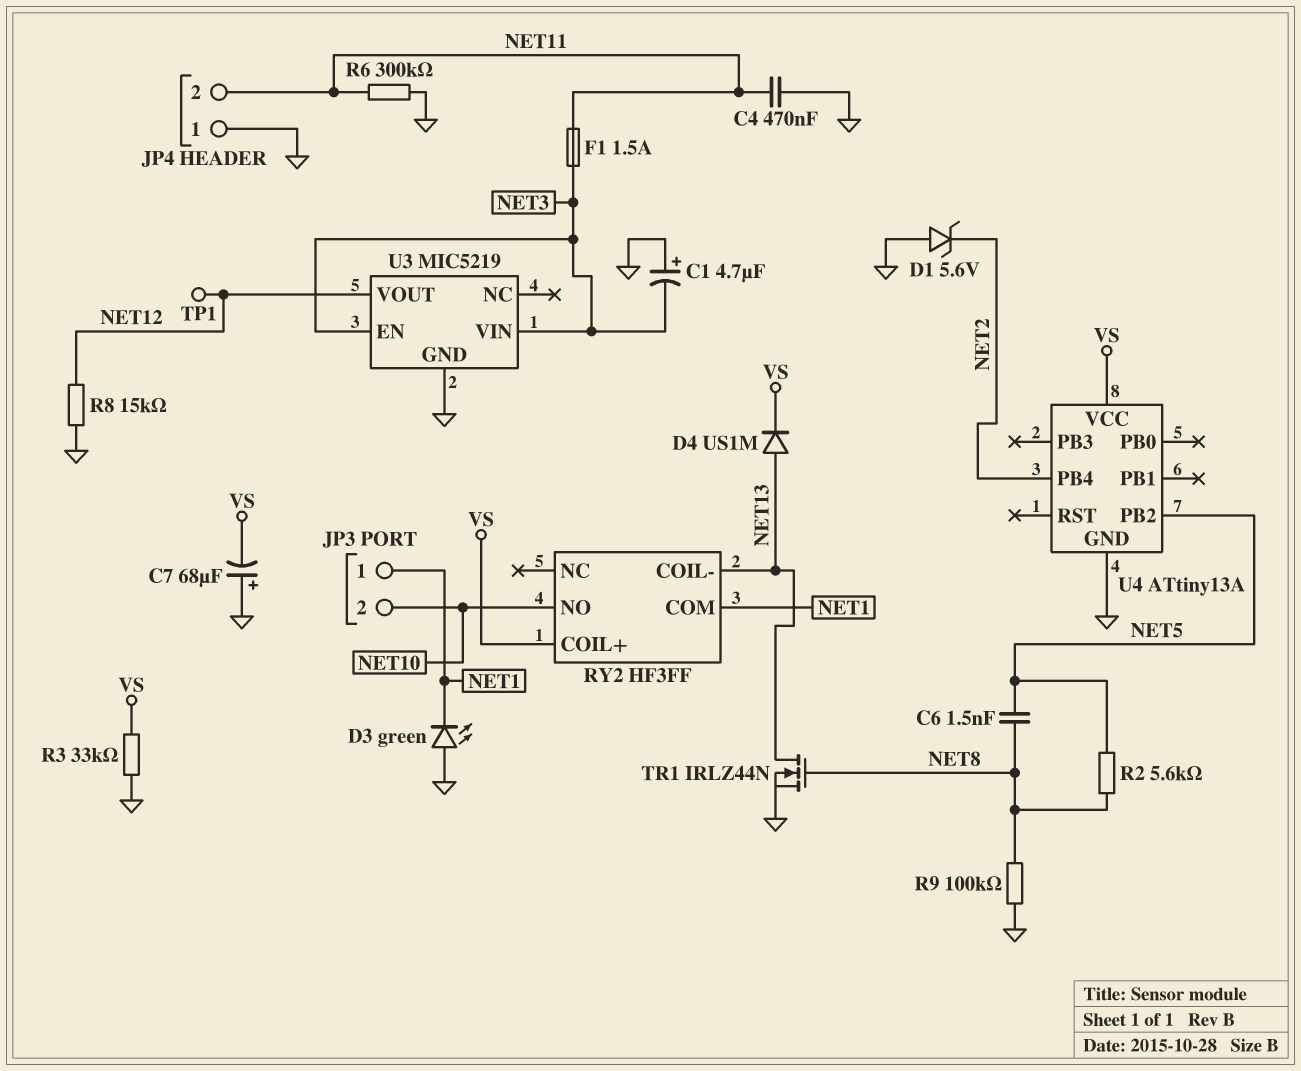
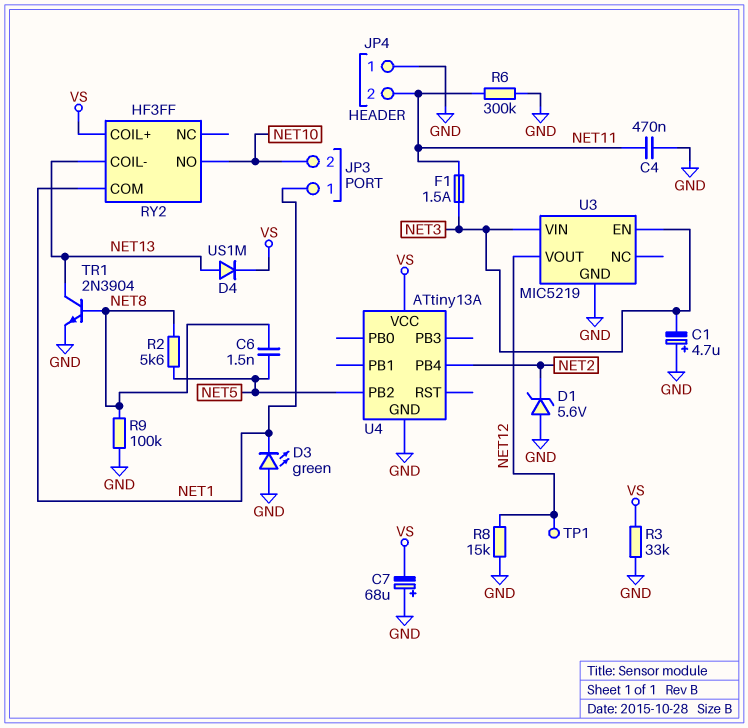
TR1: NMOS IRLZ44N (G NET8, D NET13, S GND) -> NPN 2N3904 (B NET8, C NET13, E GND)

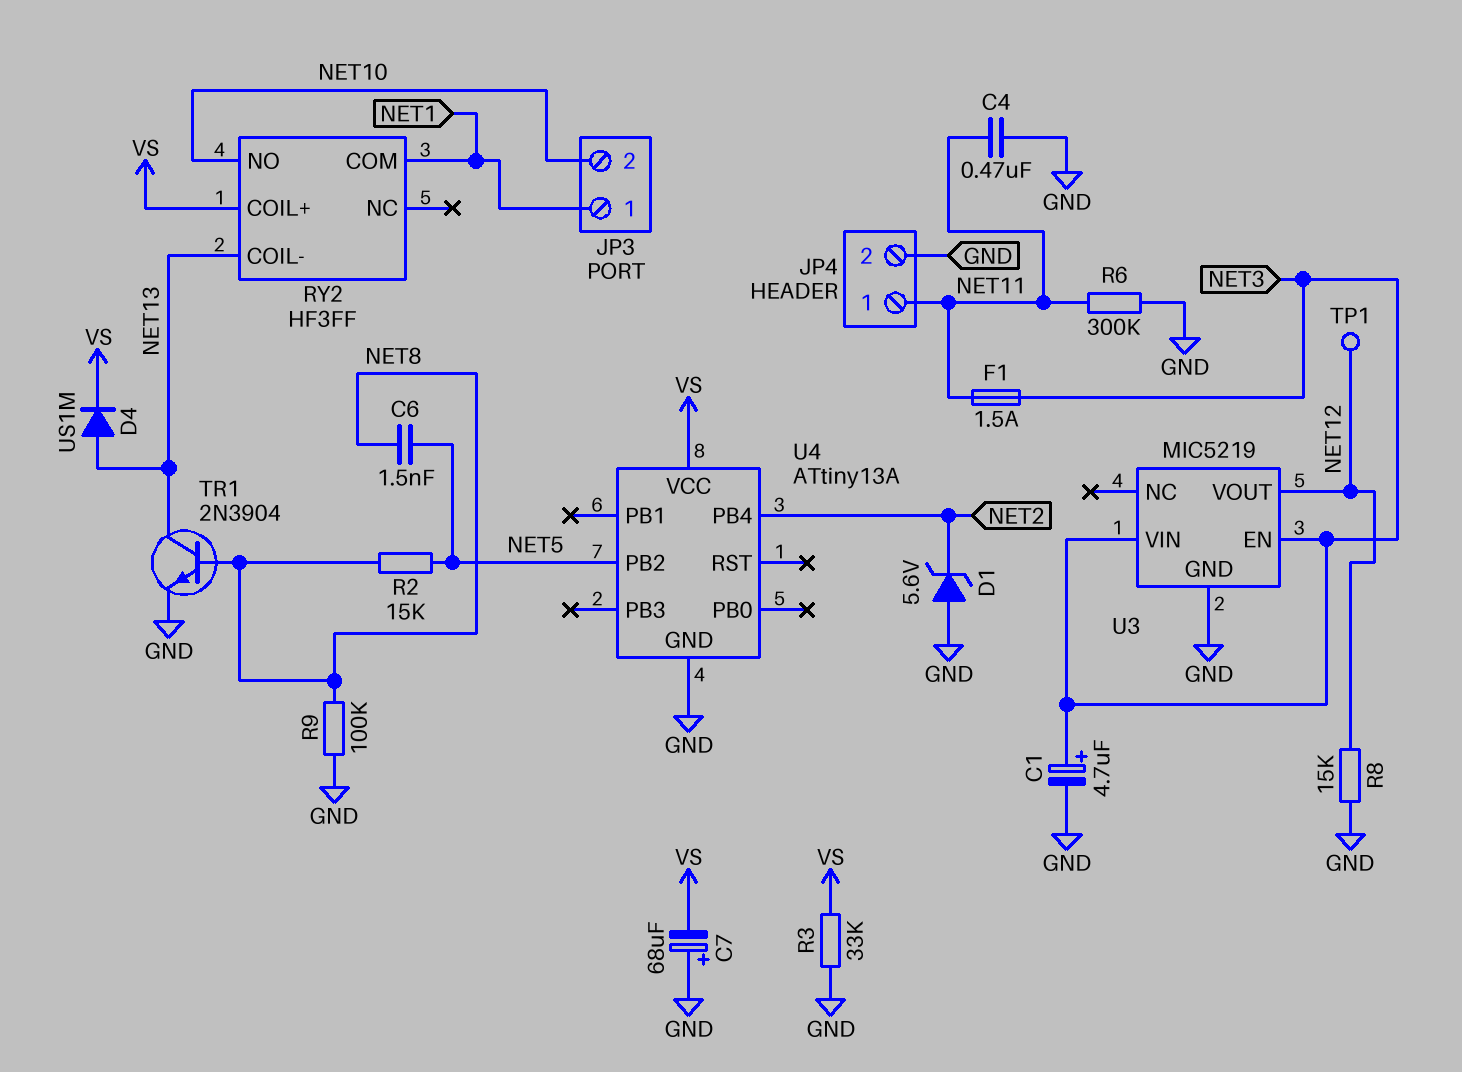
C1: 4.7uF (plus GND, minus NET3) -> 4.7uF (plus NET3, minus GND)
D3: LED green (A GND, K NET1) -> none
JP4 pin 1: GND -> NET11
JP4 pin 2: NET11 -> GND
R2: 5.6k (NET5, NET8) -> 15k (NET5, NET8)

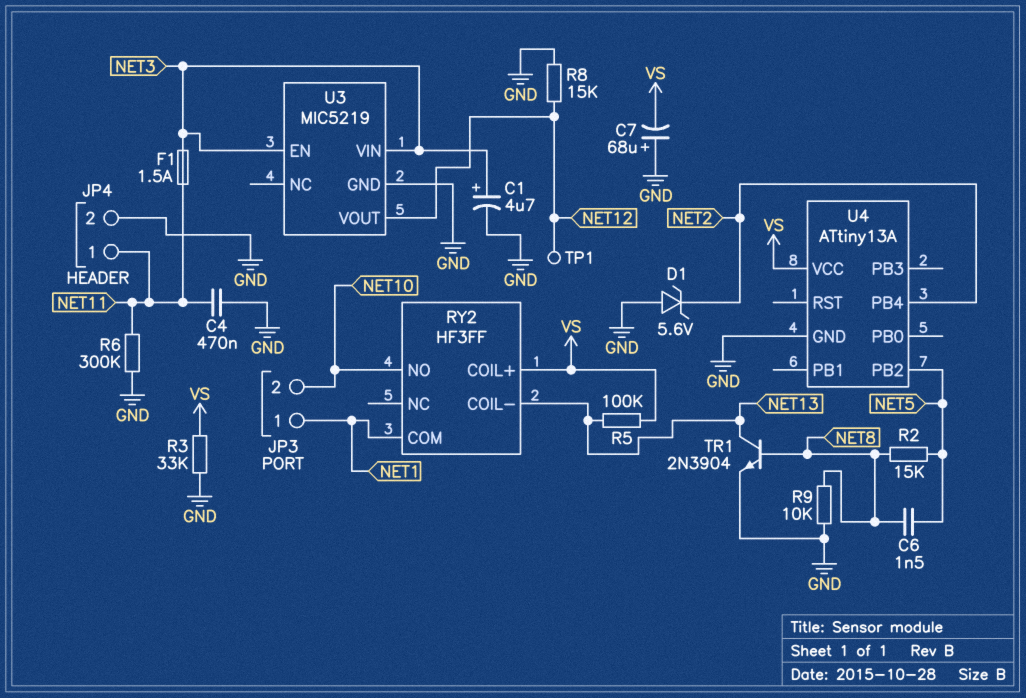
D4: diode US1M (A NET13, K VS) -> none
R5: none -> 100k (NET13, VS)
R9: 100k (GND, NET8) -> 10k (GND, NET8)

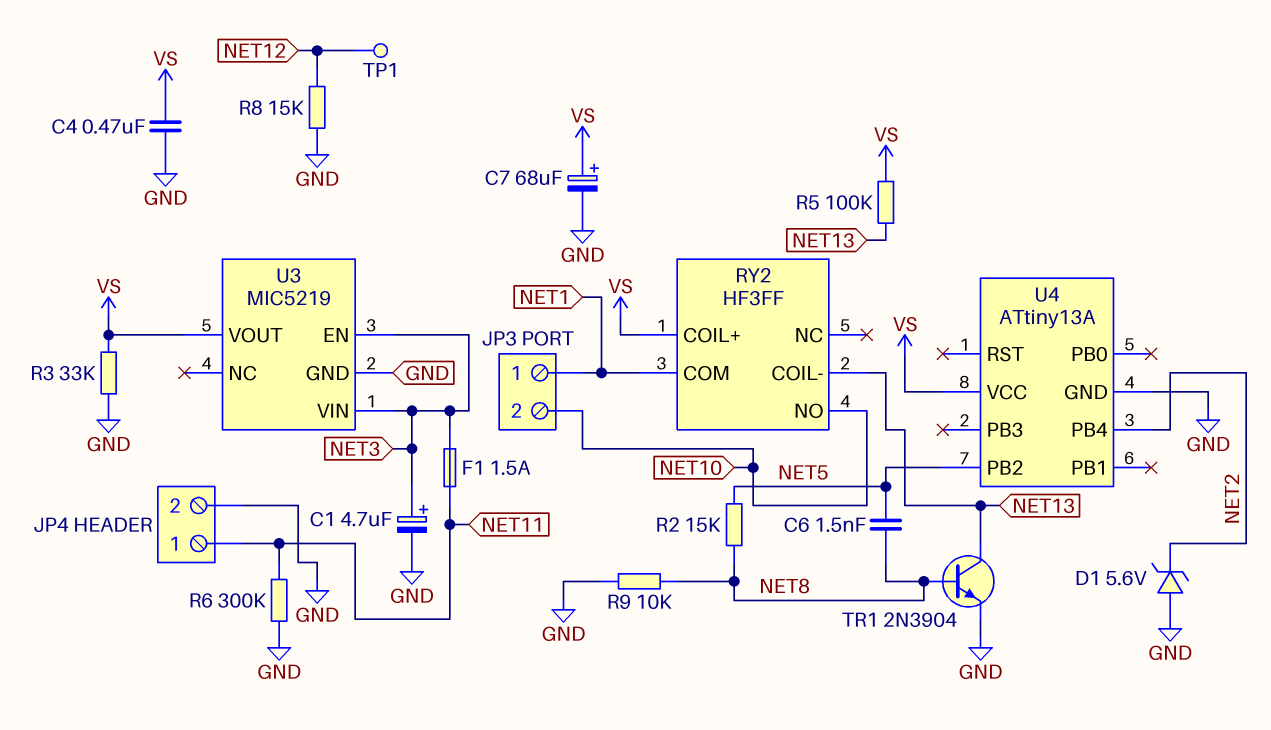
C4: 470nF (GND, NET11) -> 470nF (GND, VS)
C7: 68uF (plus GND, minus VS) -> 68uF (plus VS, minus GND)
U3 pin VOUT: NET12 -> VS

